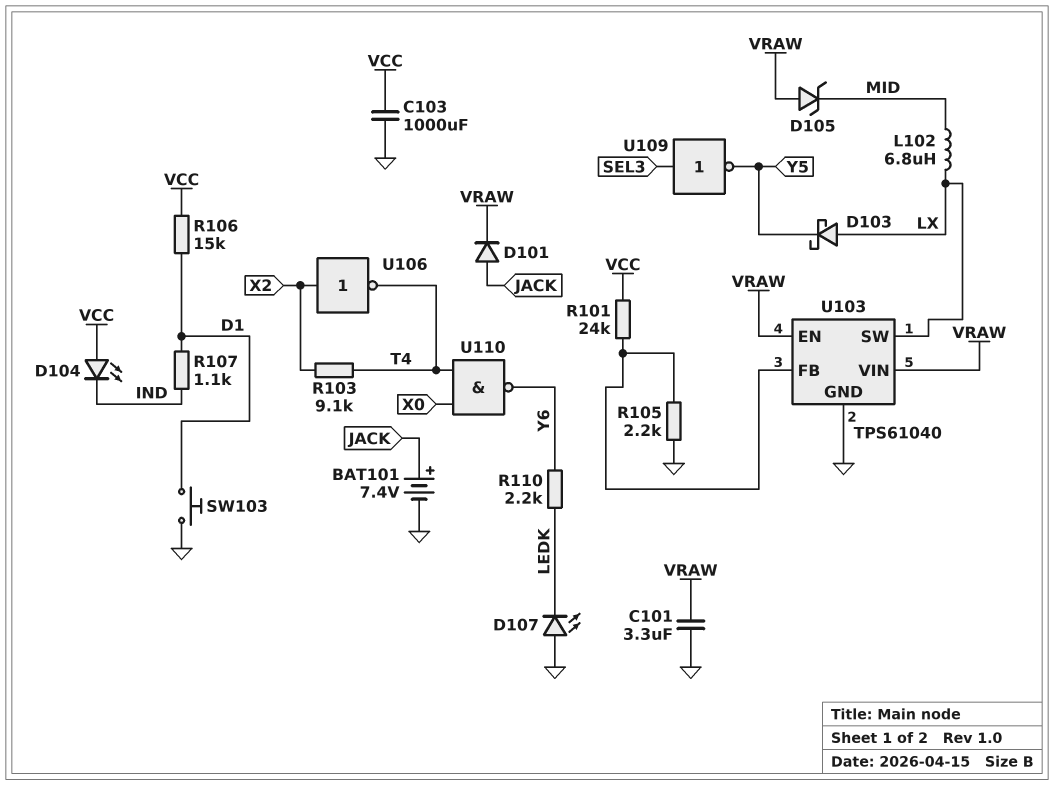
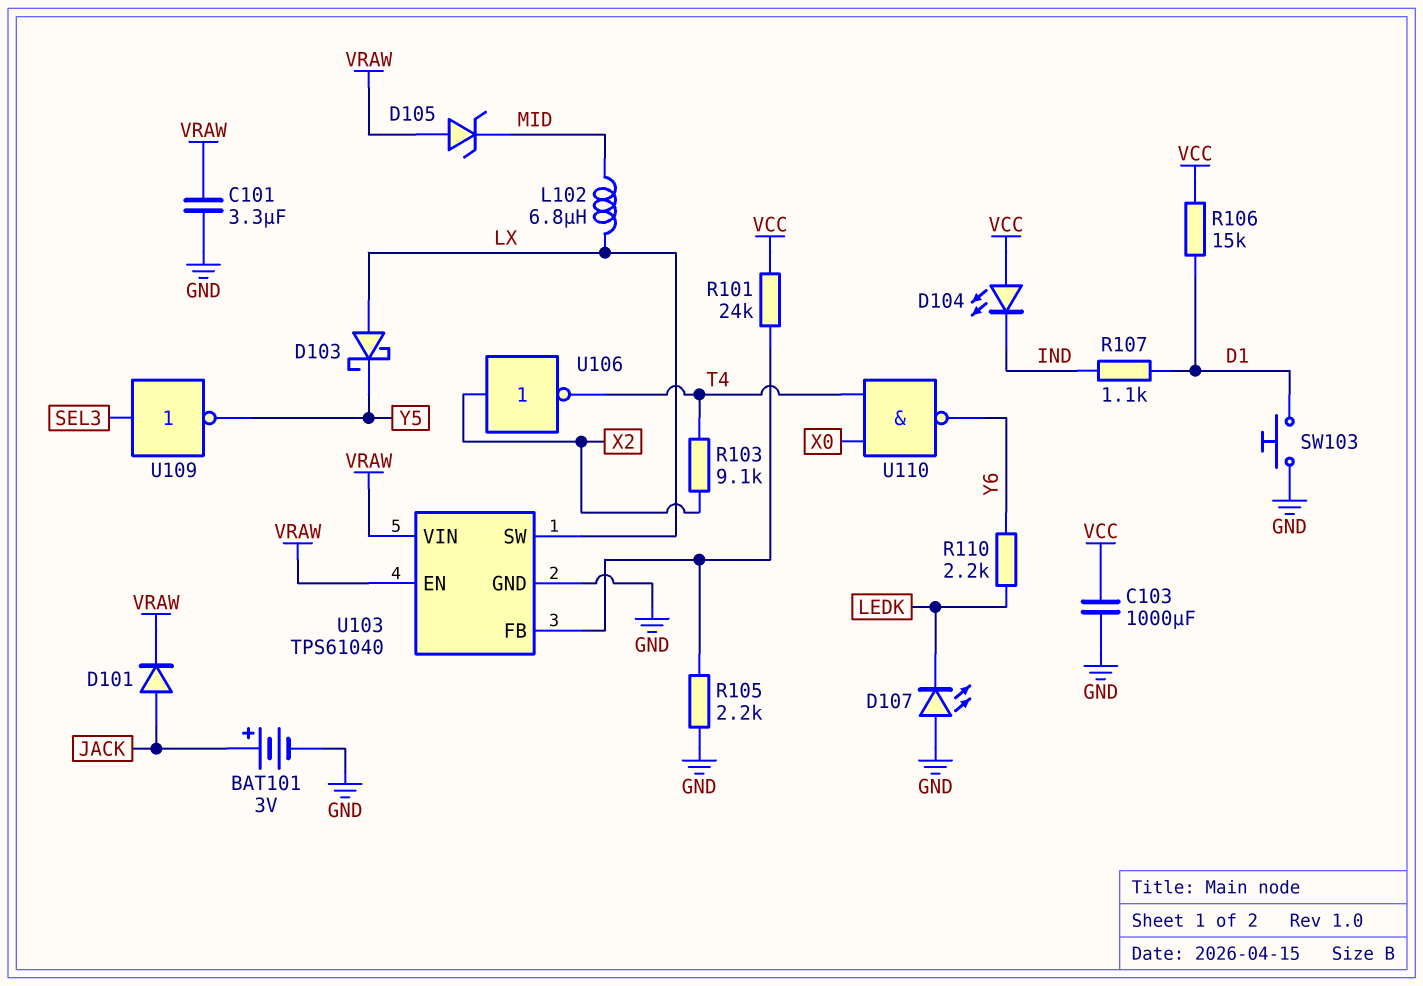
BAT101: 7.4V (plus JACK, minus GND) -> 3V (plus JACK, minus GND)

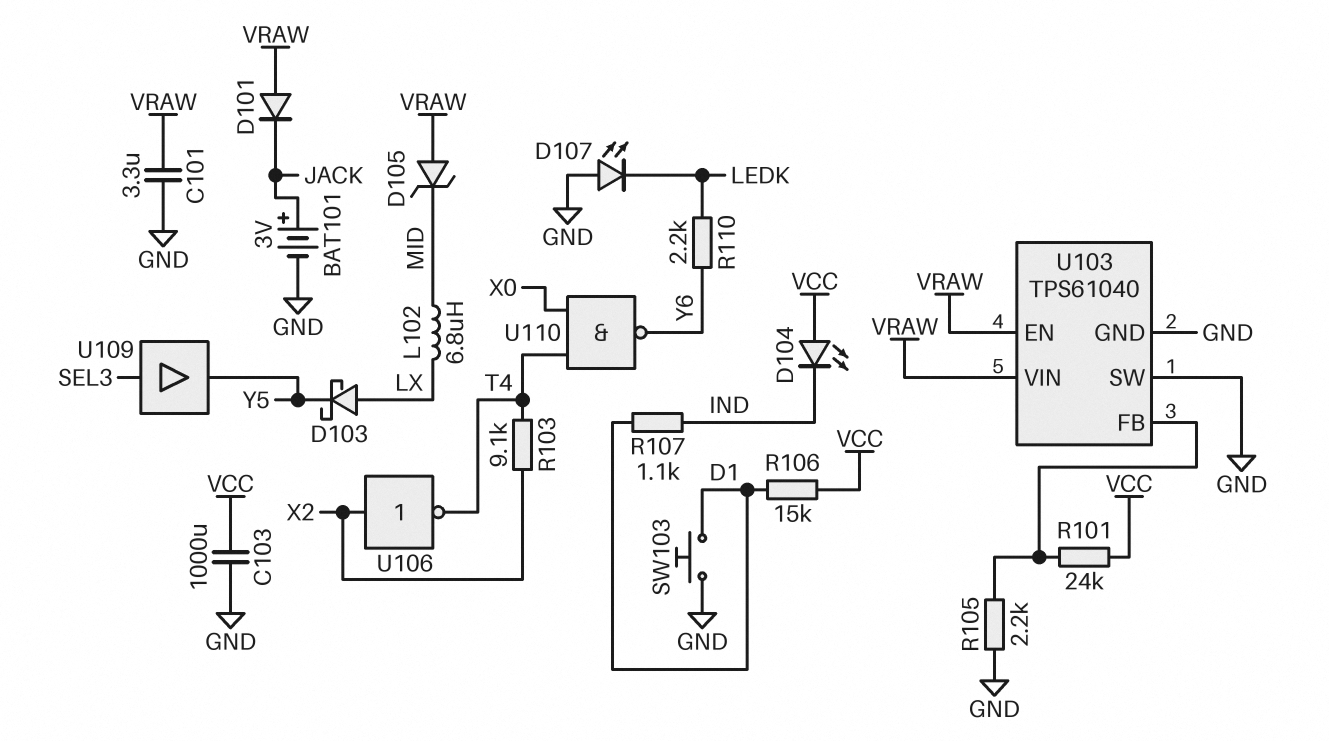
D101: diode (A JACK, K VRAW) -> diode (A VRAW, K JACK)
U103 pin SW: LX -> GND
U109: NOT (in SEL3, out Y5) -> buffer (in SEL3, out Y5)

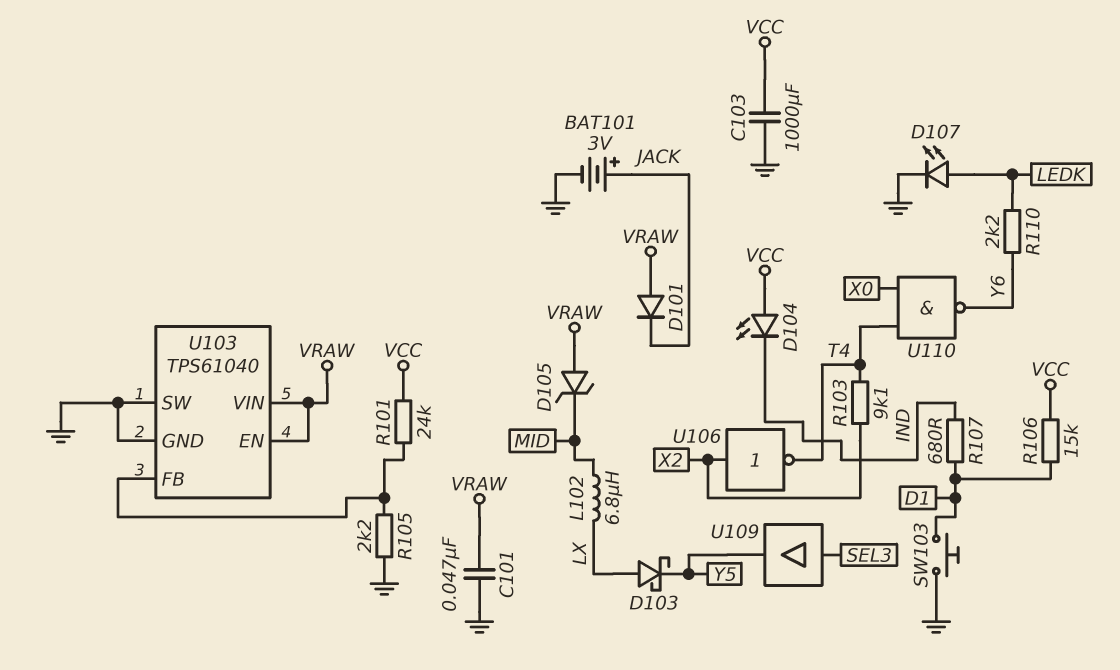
C101: 3.3uF (GND, VRAW) -> 47nF (GND, VRAW)
D107: LED (A GND, K LEDK) -> LED (A LEDK, K GND)
R107: 1.1k (D1, IND) -> 680 (D1, IND)

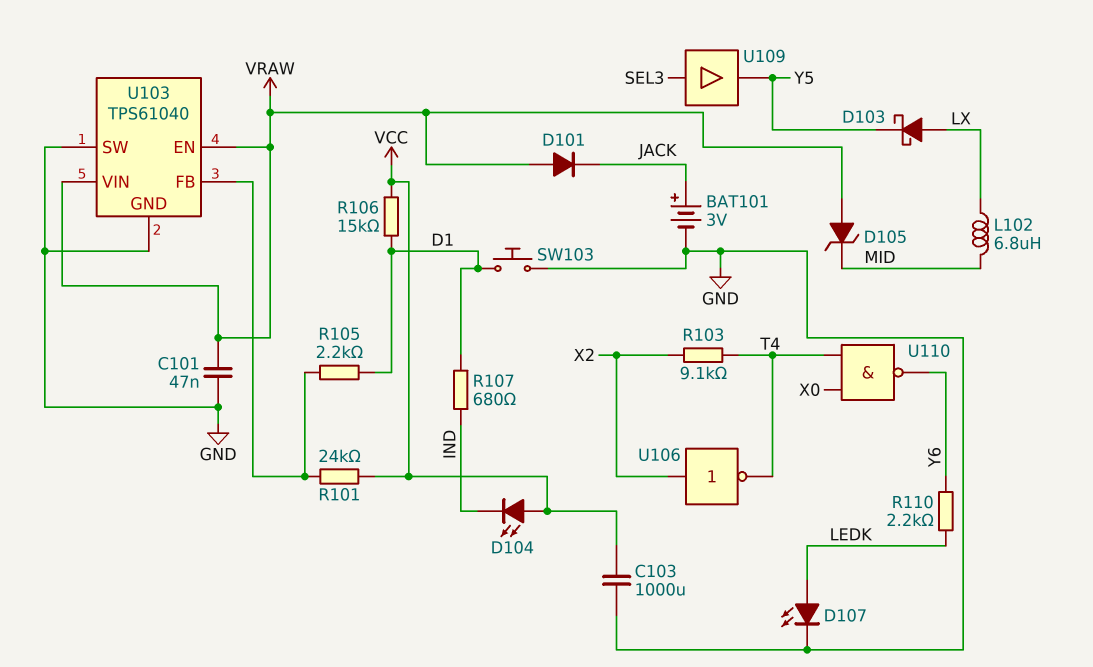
R105: 2.2k (GND, U103/FB) -> 2.2k (D1, U103/FB)

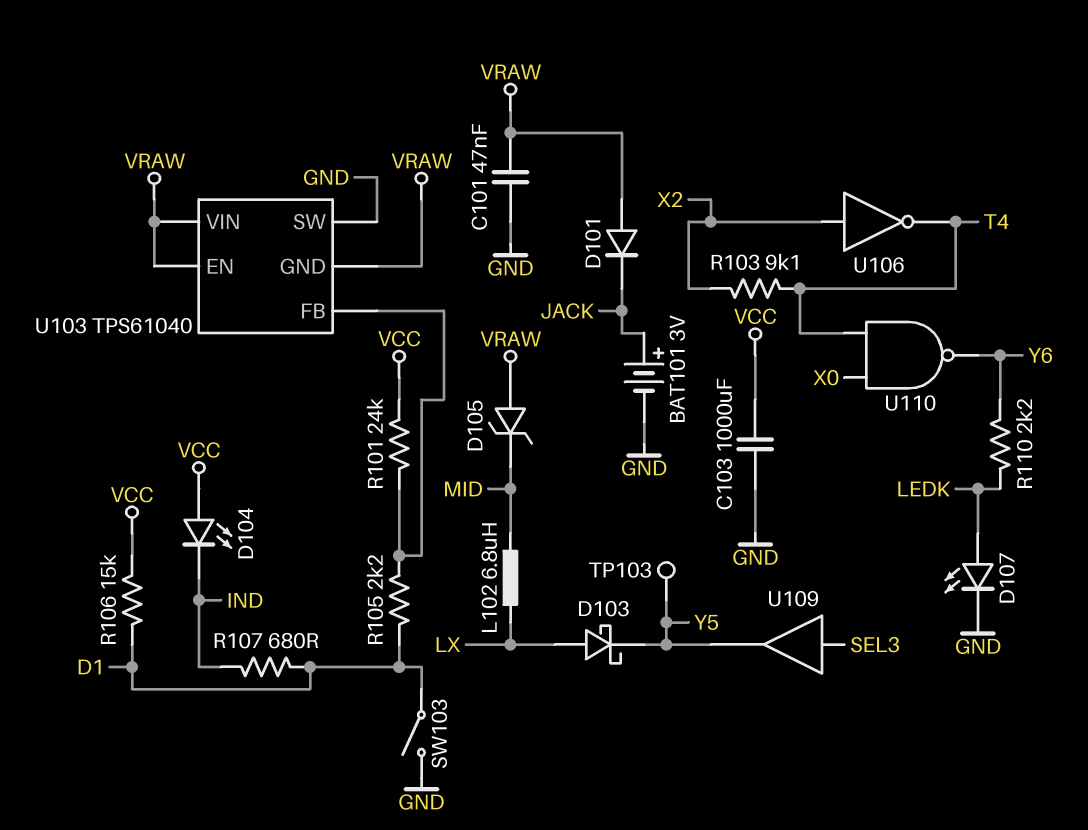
SW103: button (D1, GND) -> switch (D1, GND)
TP103: none -> test point (Y5)
U103 pin GND: GND -> VRAW

